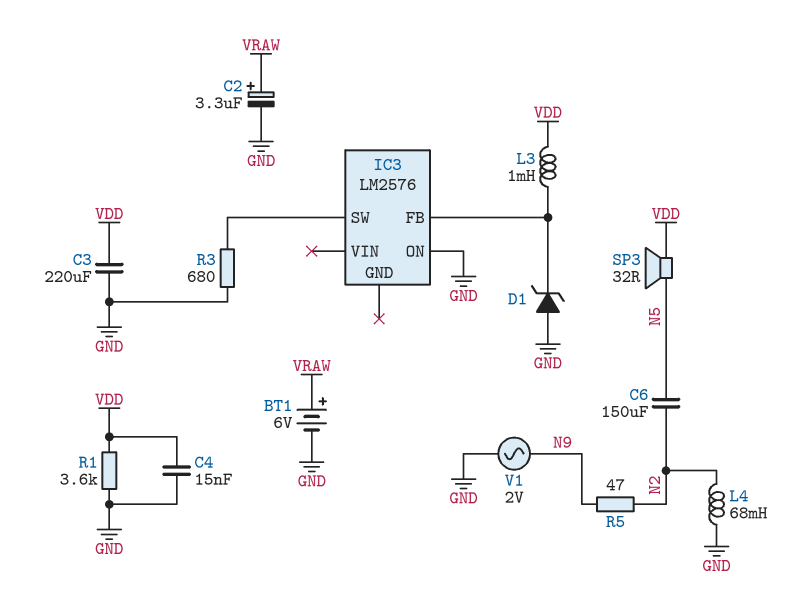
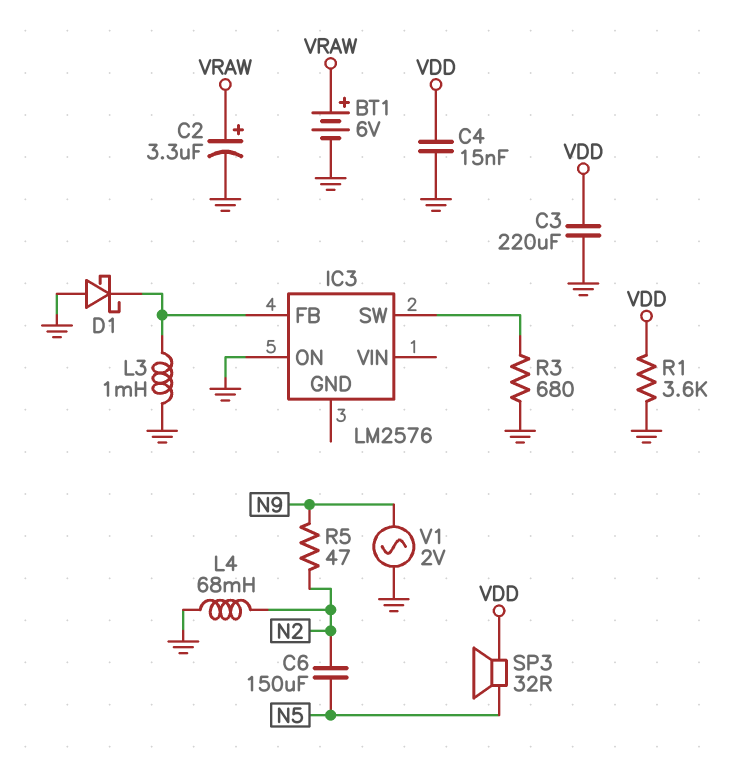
D1: zener (A GND, K IC3/FB) -> schottky (A GND, K IC3/FB)
L3: 1mH (IC3/FB, VDD) -> 1mH (GND, IC3/FB)

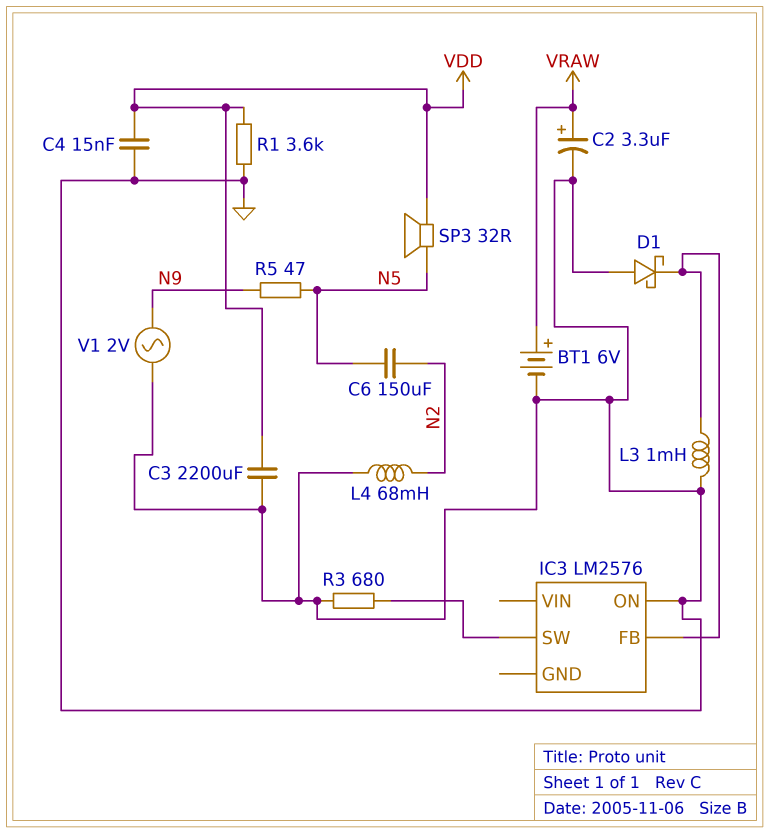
C3: 220uF (GND, VDD) -> 2200uF (GND, VDD)
R5: 47 (N2, N9) -> 47 (N5, N9)

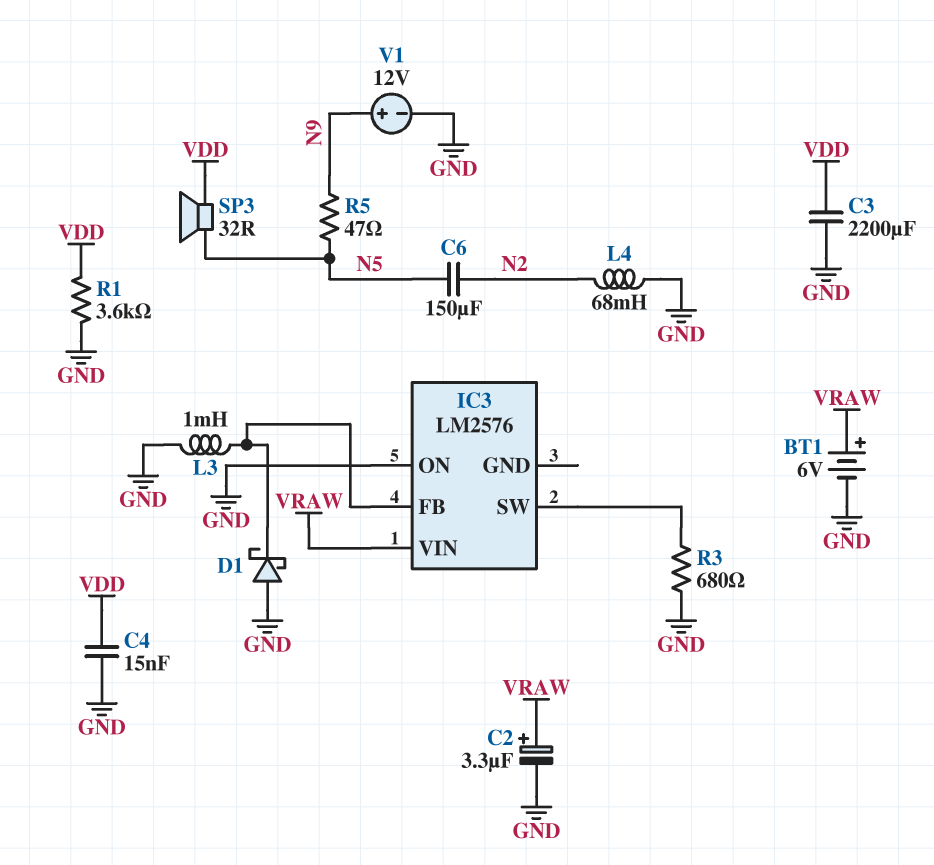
IC3 pin VIN: none -> VRAW
V1: AC 2V (GND, N9) -> 12V (plus N9, minus GND)

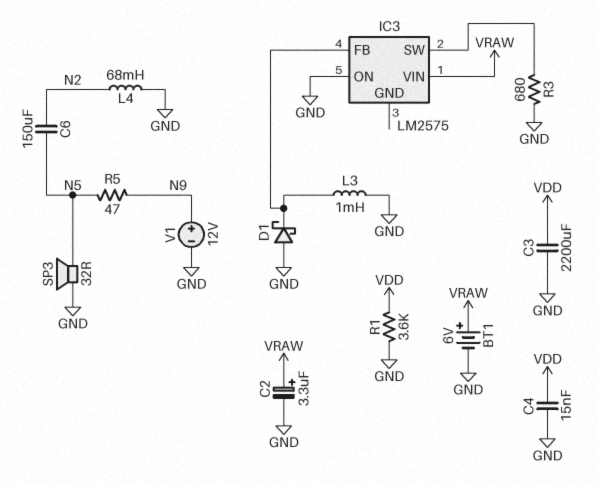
IC3: LM2576 -> LM2575
SP3: speaker 32R (N5, VDD) -> speaker 32R (GND, N5)

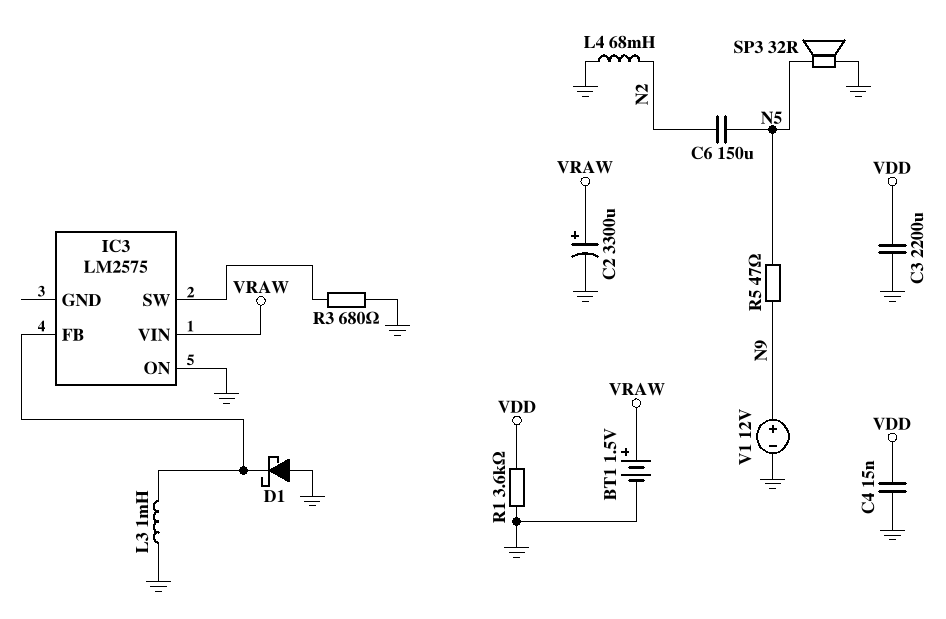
BT1: 6V (plus VRAW, minus GND) -> 1.5V (plus VRAW, minus GND)
C2: 3.3uF (plus VRAW, minus GND) -> 3300uF (plus VRAW, minus GND)

